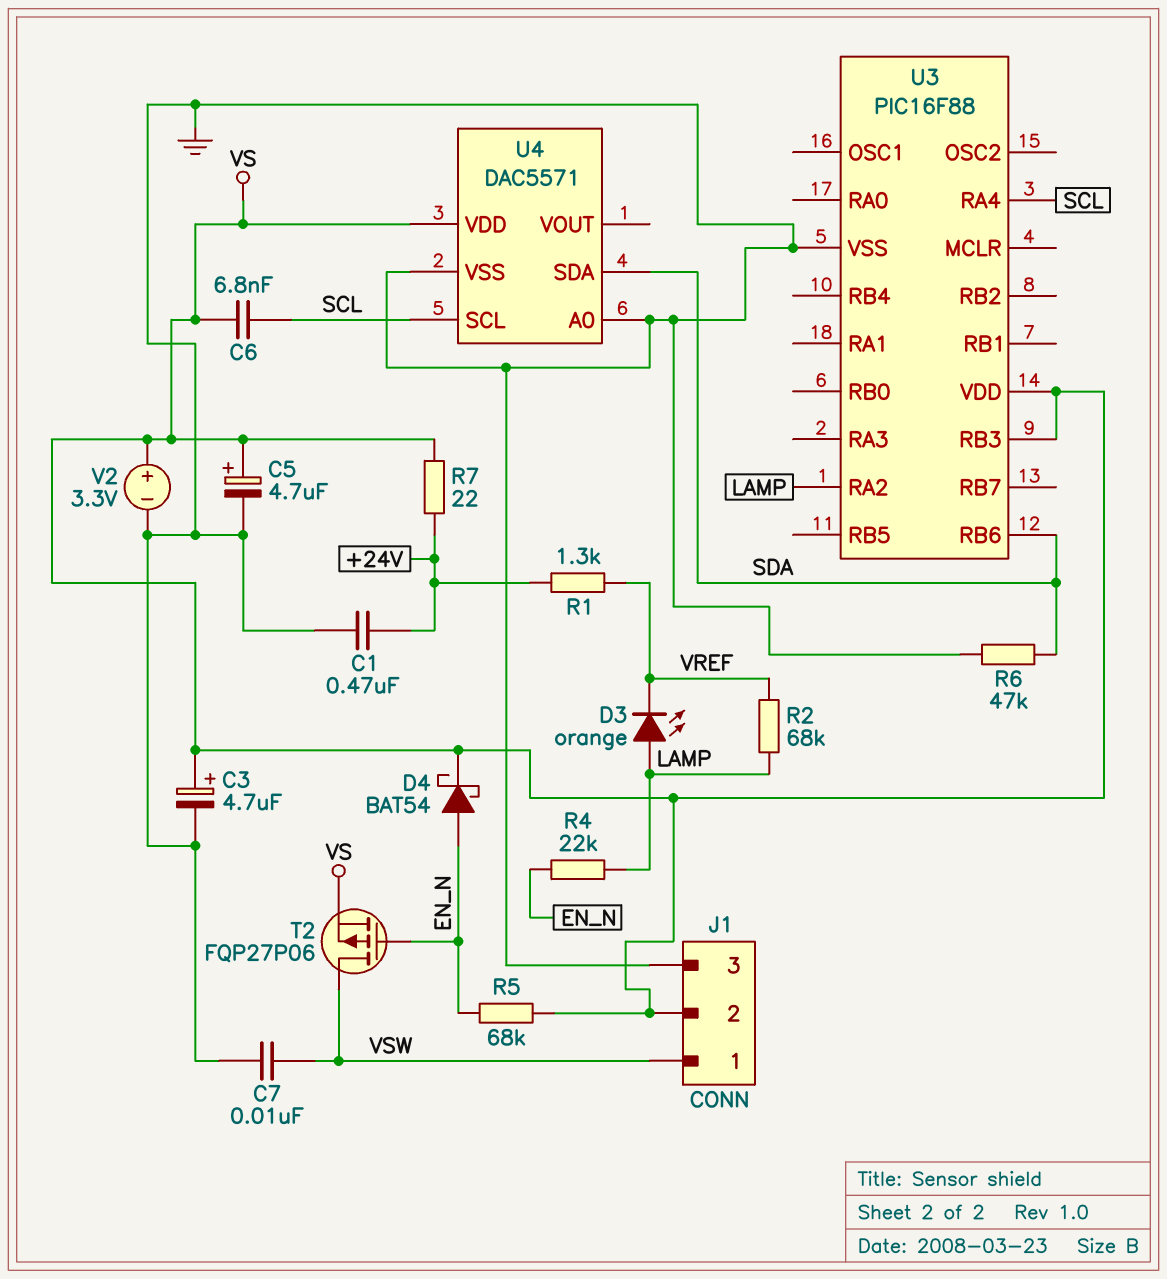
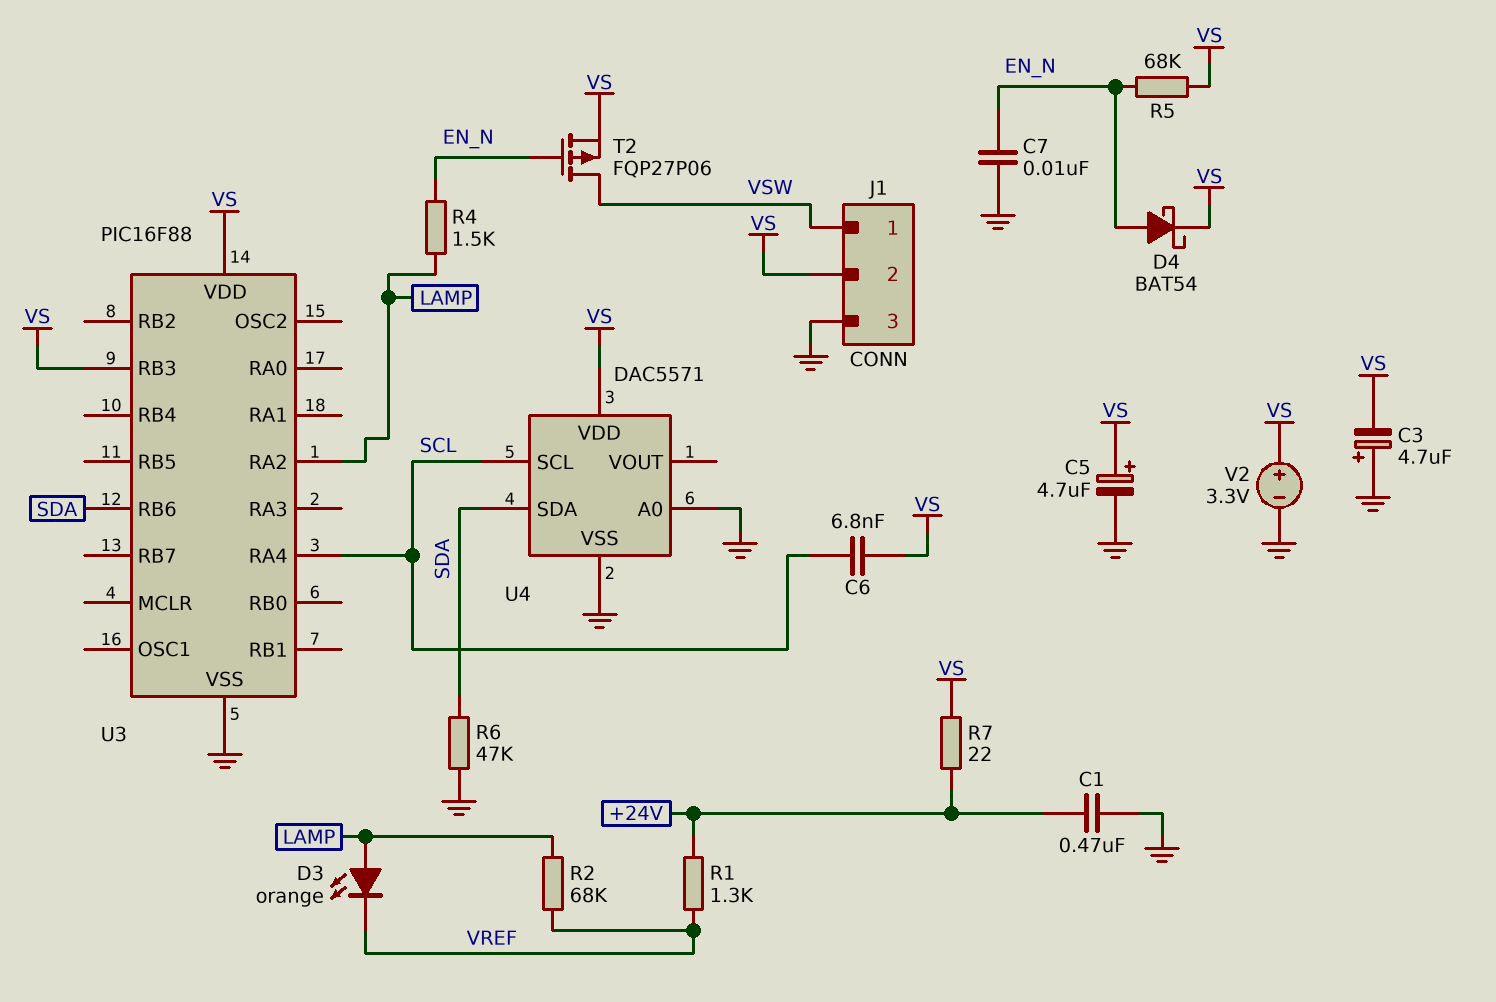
C3: 4.7uF (plus VS, minus GND) -> 4.7uF (plus GND, minus VS)
C7: 10nF (GND, VSW) -> 10nF (EN_N, GND)
R4: 22k (EN_N, LAMP) -> 1.5k (EN_N, LAMP)

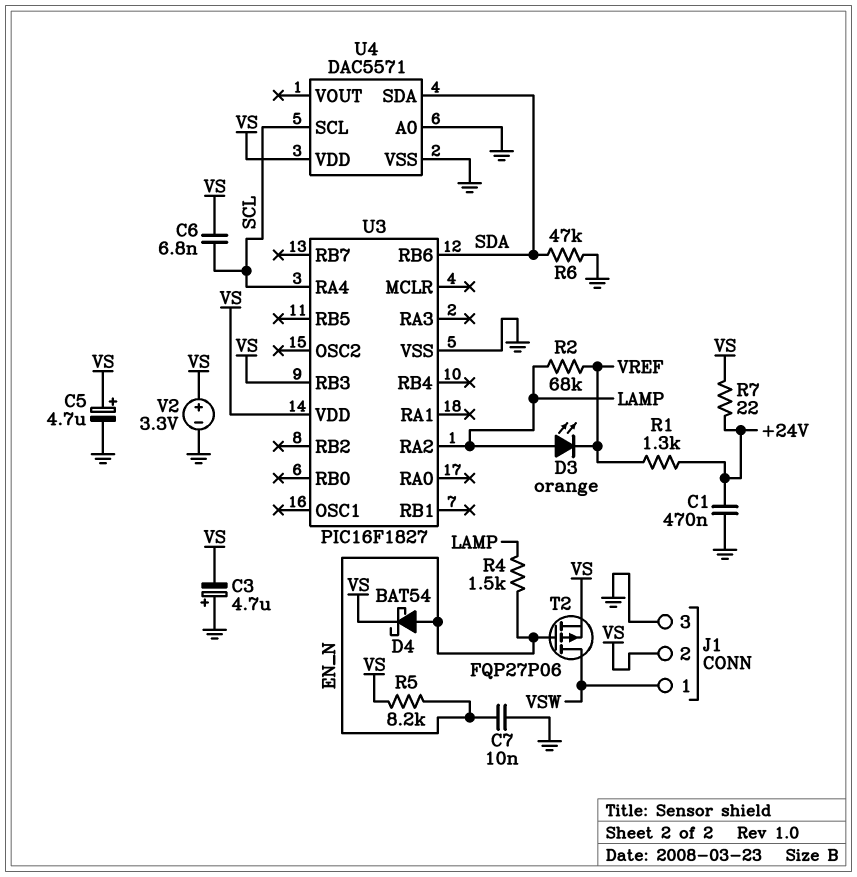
R5: 68k (EN_N, VS) -> 8.2k (EN_N, VS)
U3: PIC16F88 -> PIC16F1827

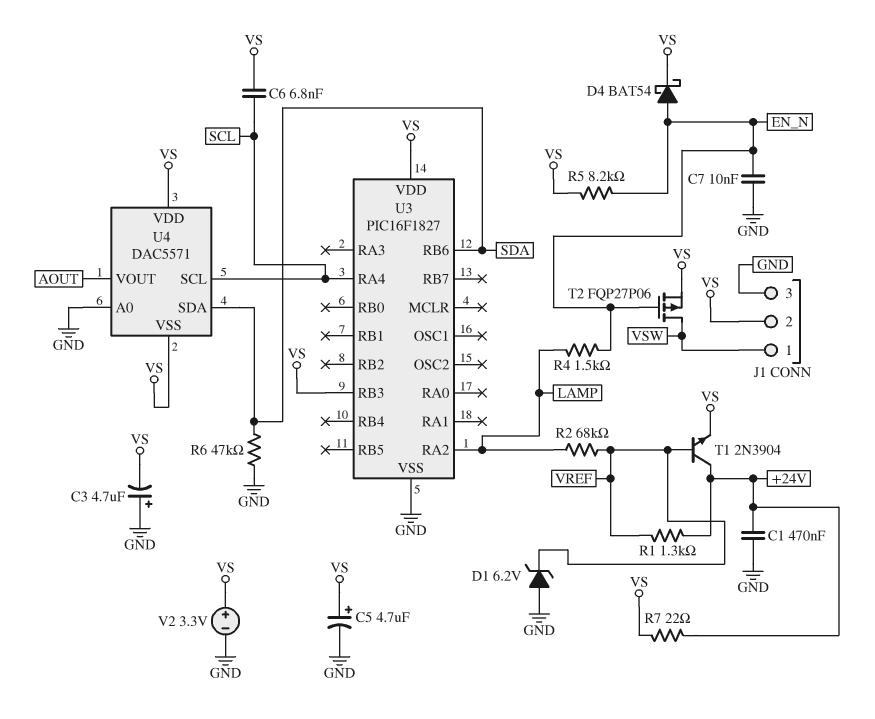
D1: none -> zener 6.2V (A GND, K VREF)
D3: LED orange (A LAMP, K VREF) -> none
T1: none -> NPN 2N3904 (B VREF, C +24V, E VS)
U4 pin VOUT: none -> AOUT
U4 pin VSS: GND -> VS

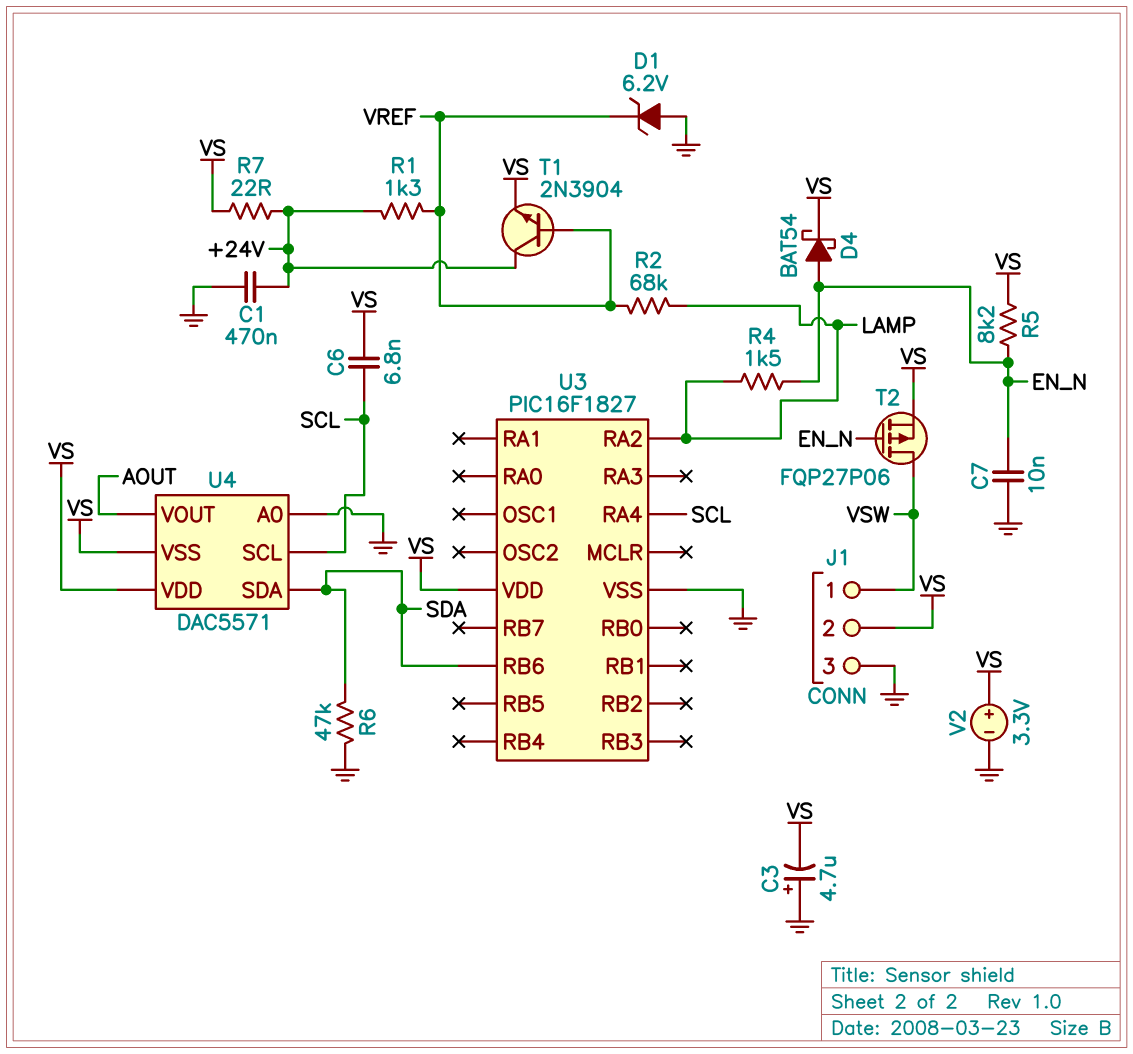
C5: 4.7uF (plus VS, minus GND) -> none
U3 pin RB3: VS -> none

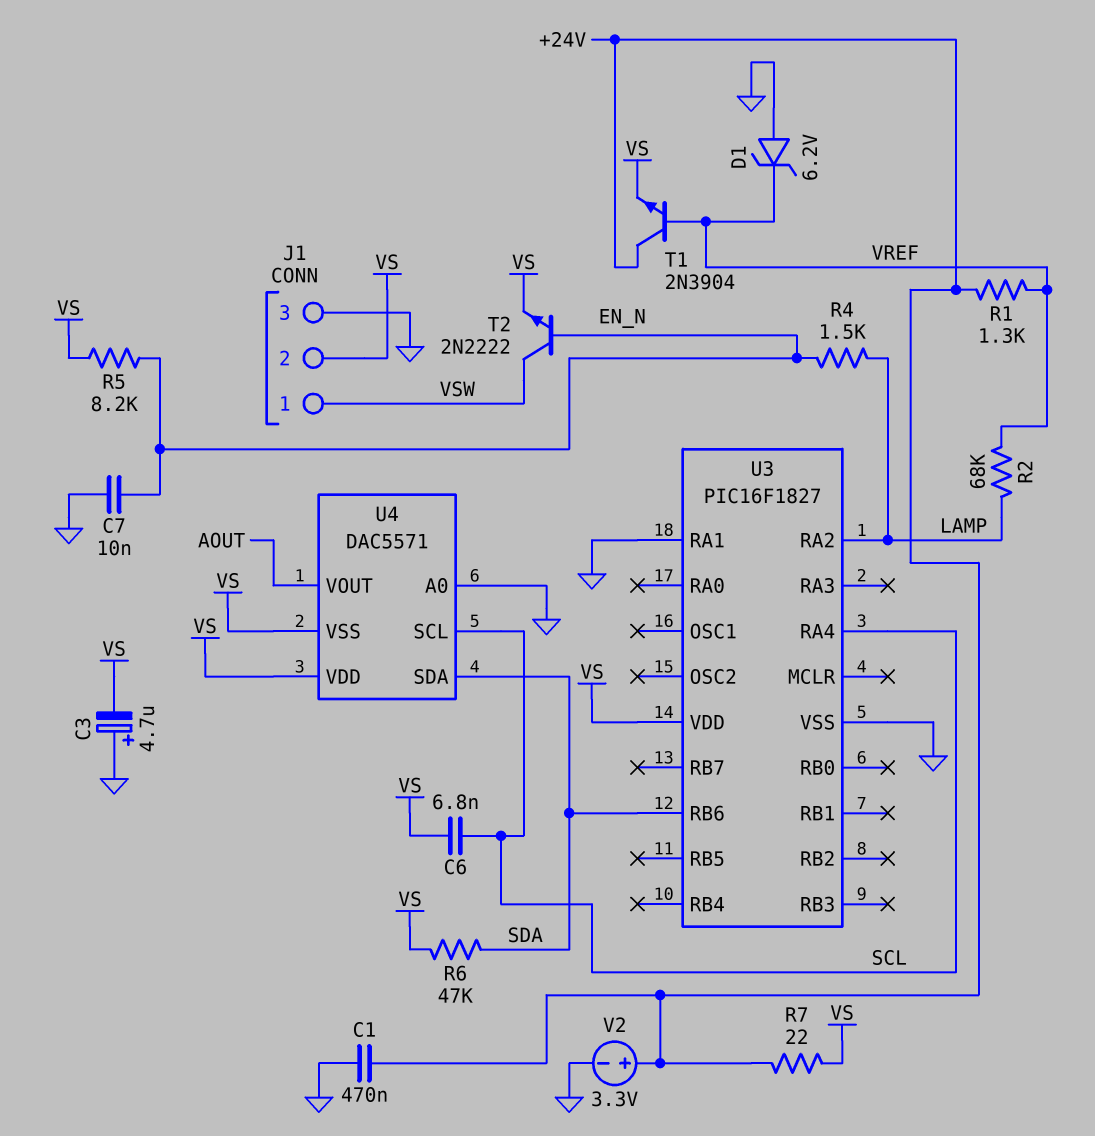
D4: schottky BAT54 (A EN_N, K VS) -> none
R6: 47k (GND, SDA) -> 47k (SDA, VS)
T2: PMOS FQP27P06 (G EN_N, D VSW, S VS) -> NPN 2N2222 (B EN_N, C VSW, E VS)
U3 pin RA1: none -> GND
V2: 3.3V (plus VS, minus GND) -> 3.3V (plus +24V, minus GND)

